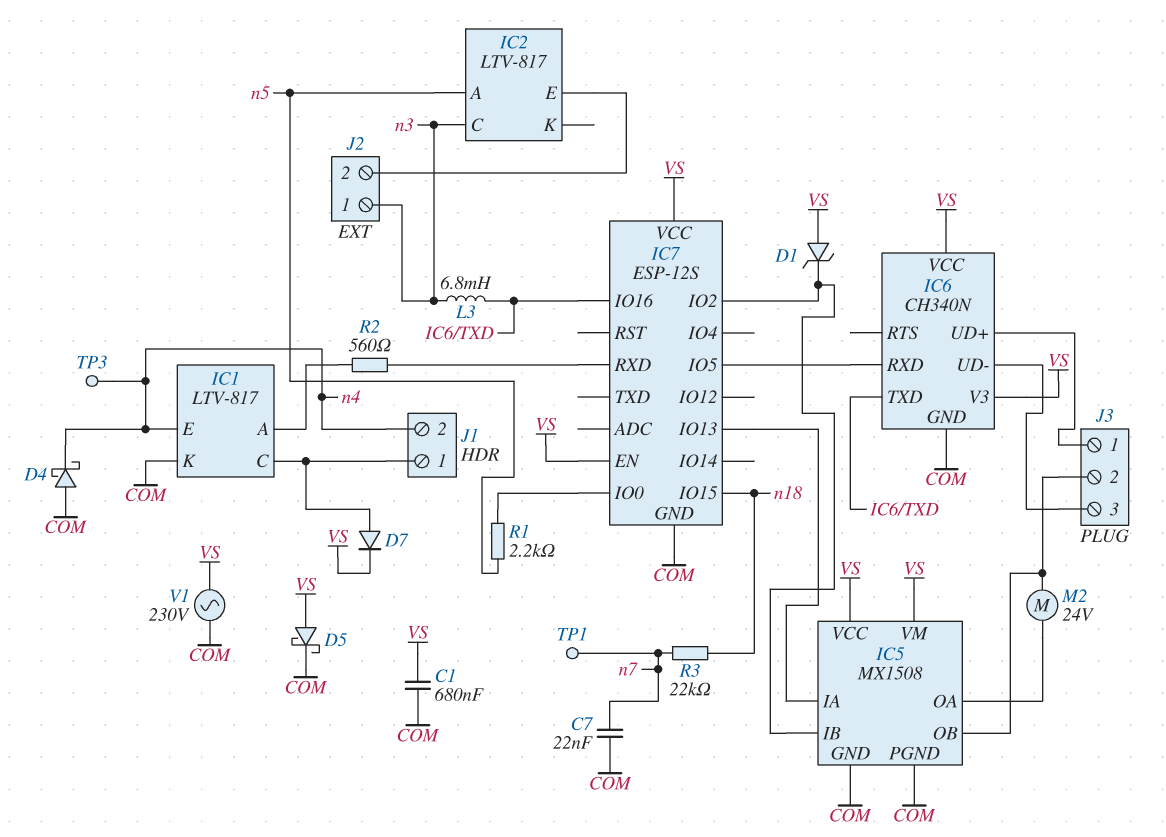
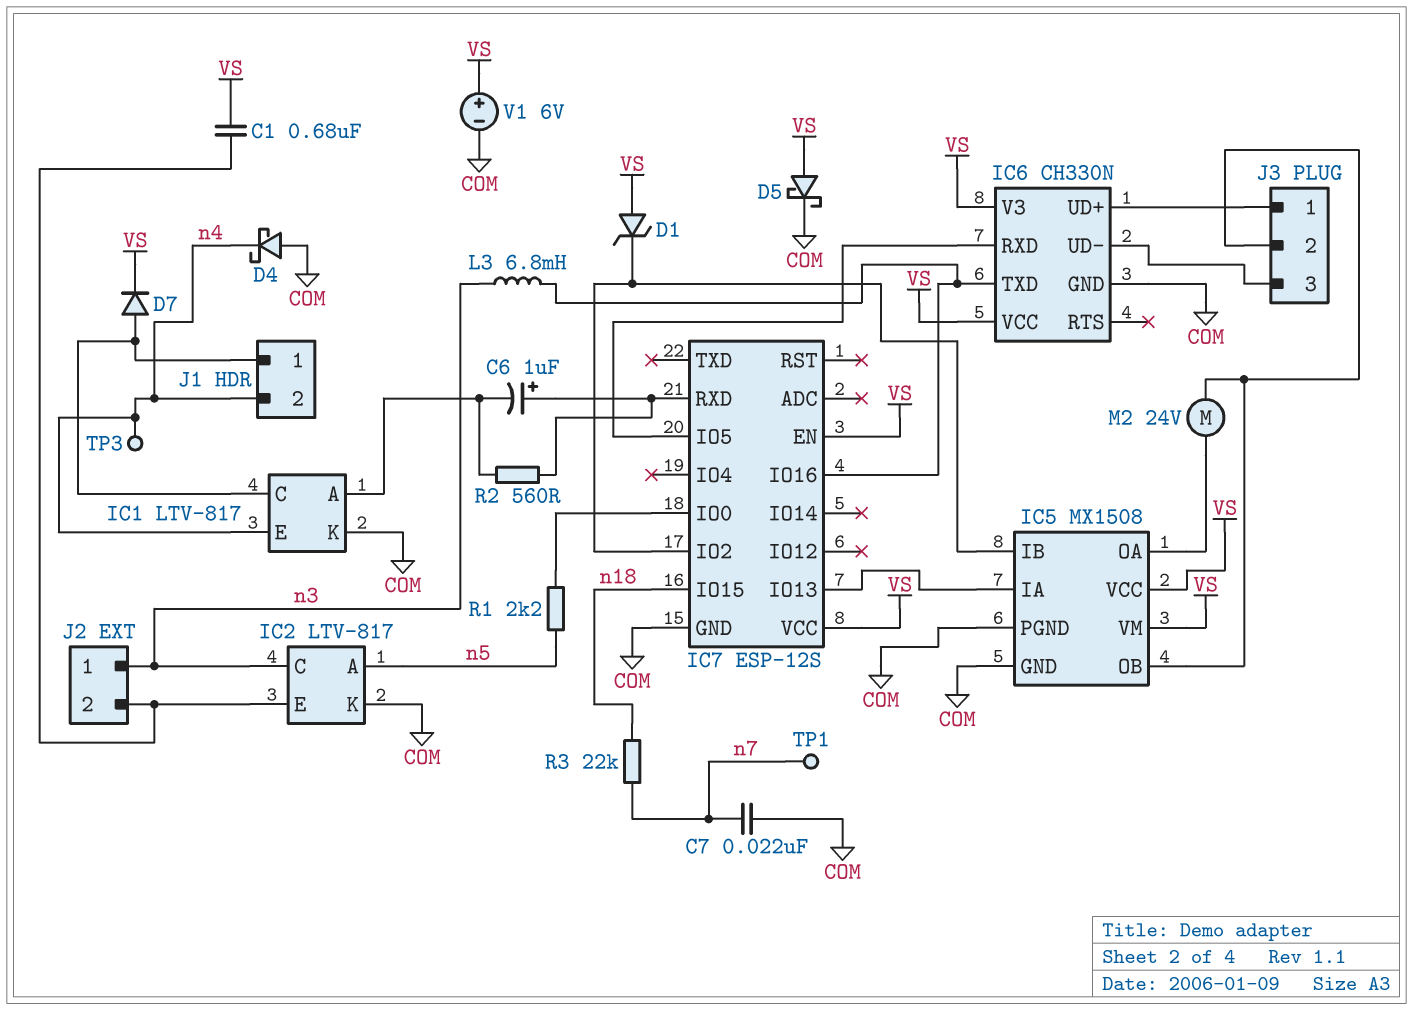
C1: 680nF (COM, VS) -> 680nF (IC2/E, VS)
C6: none -> 1uF (plus IC7/RXD, minus IC1/A)
IC2 pin K: none -> COM
IC6: CH340N -> CH330N
V1: AC 230V (COM, VS) -> 6V (plus VS, minus COM)

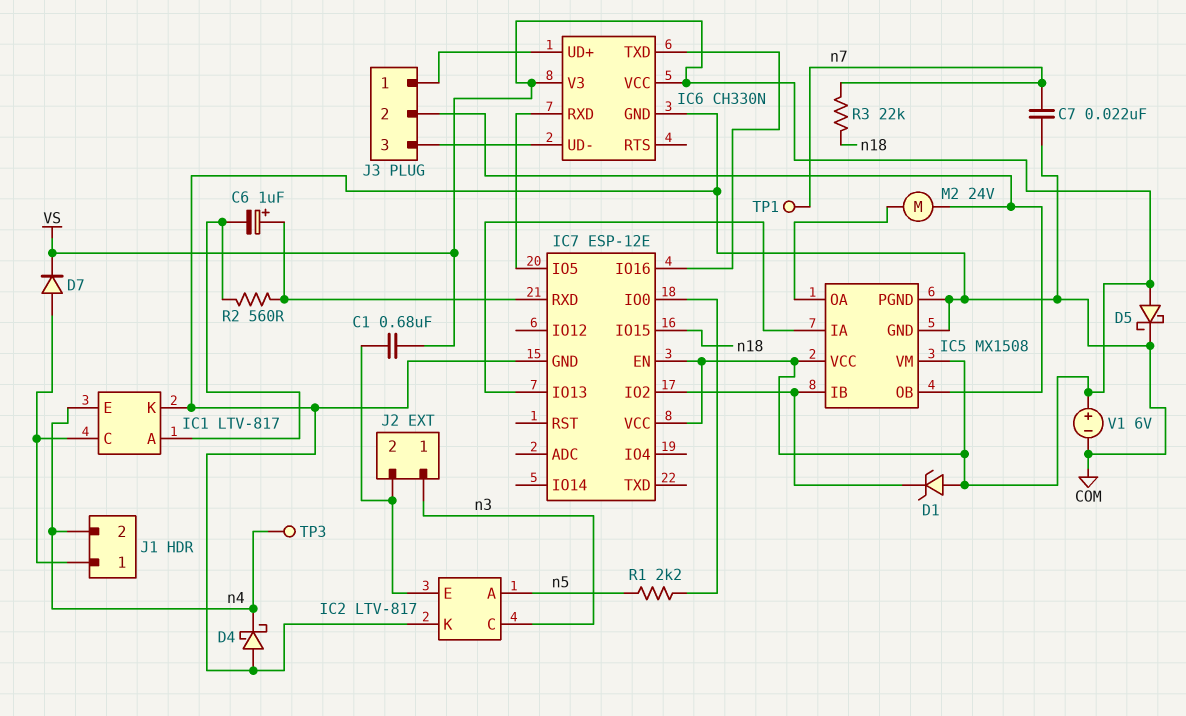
IC7: ESP-12S -> ESP-12E
L3: 6.8mH (IC6/TXD, n3) -> none

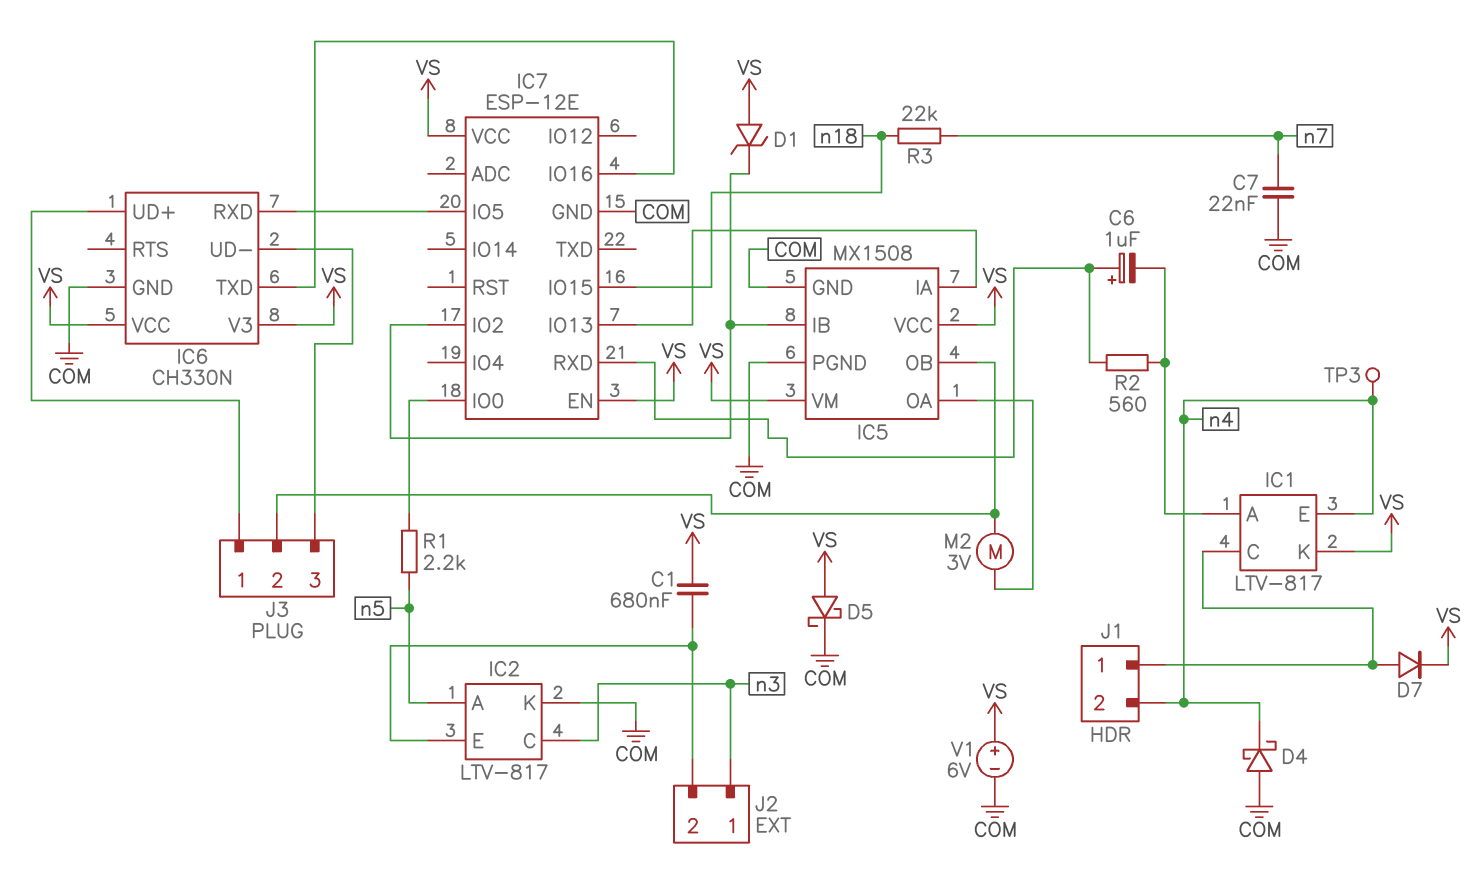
IC1 pin K: COM -> VS
M2: motor 24V (IC5/OA, IC5/OB) -> motor 3V (IC5/OA, IC5/OB)
TP1: test point (n7) -> none

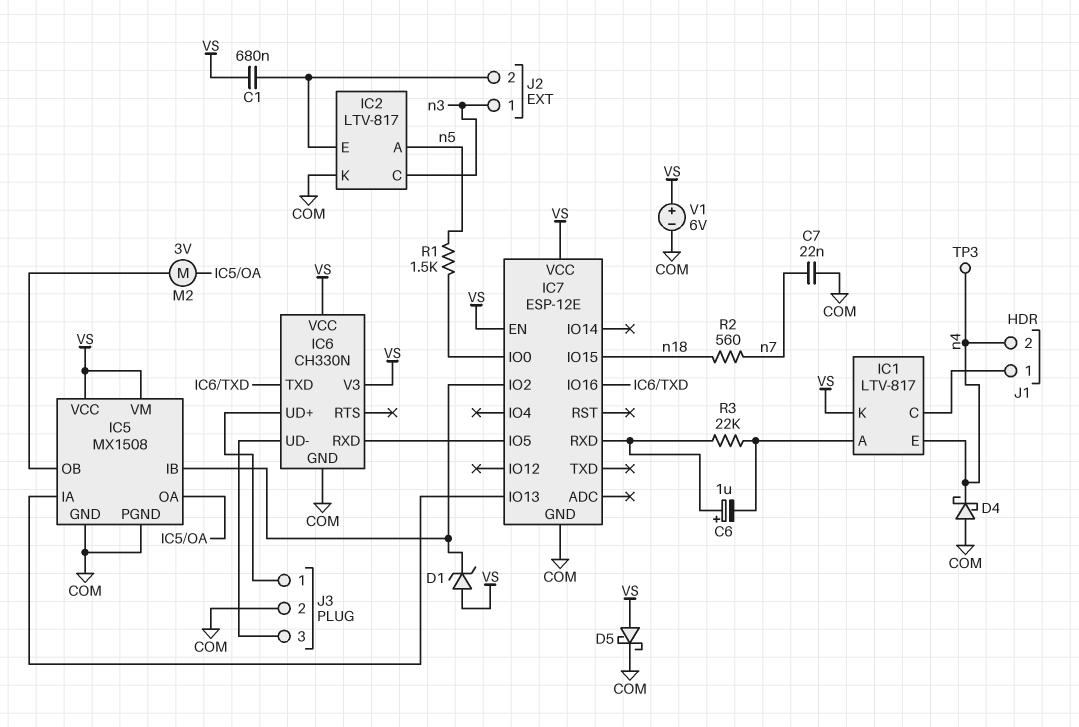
D7: diode (A IC1/C, K VS) -> none
J3 pin 2: IC5/OB -> COM
R1: 2.2k (IC7/IO0, n5) -> 1.5k (IC7/IO0, n5)
R2: 560 (IC1/A, IC7/RXD) -> 560 (n7, n18)
R3: 22k (n7, n18) -> 22k (IC1/A, IC7/RXD)

